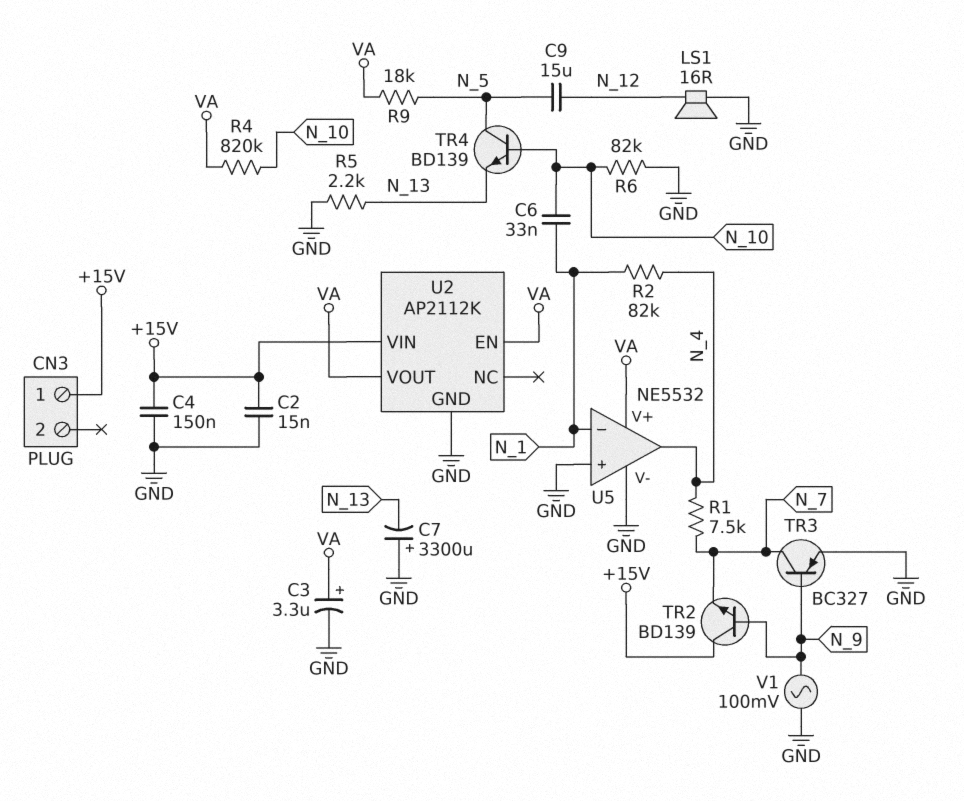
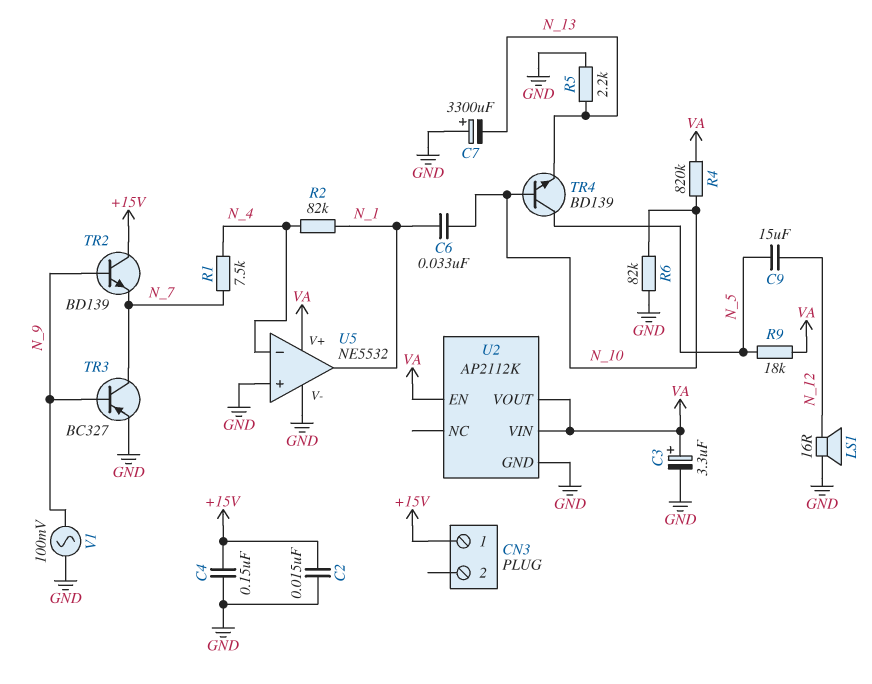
U2 pin VIN: +15V -> VA
U5 pin in-: N_1 -> N_4
U5 pin out: N_4 -> N_1

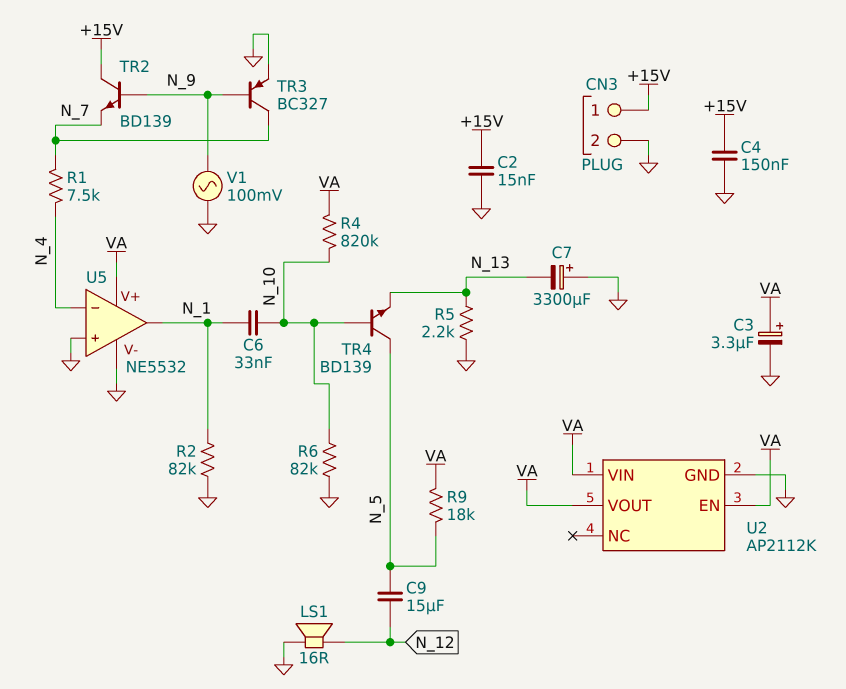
CN3 pin 2: none -> GND
R2: 82k (N_1, N_4) -> 82k (GND, N_1)

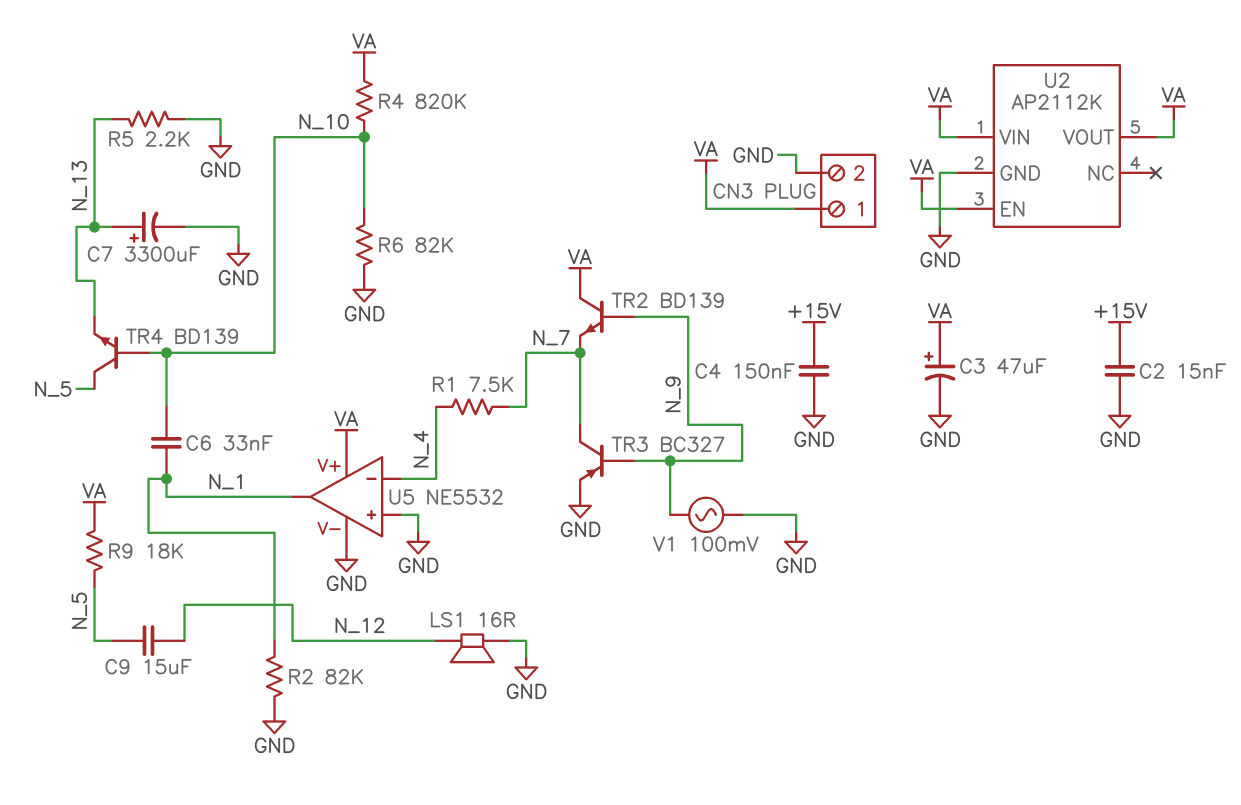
C3: 3.3uF (plus VA, minus GND) -> 47uF (plus VA, minus GND)
C7: 3300uF (plus GND, minus N_13) -> 3300uF (plus N_13, minus GND)
CN3 pin 1: +15V -> VA
TR2: NPN BD139 (B N_9, C +15V, E N_7) -> NPN BD139 (B N_9, C VA, E N_7)

